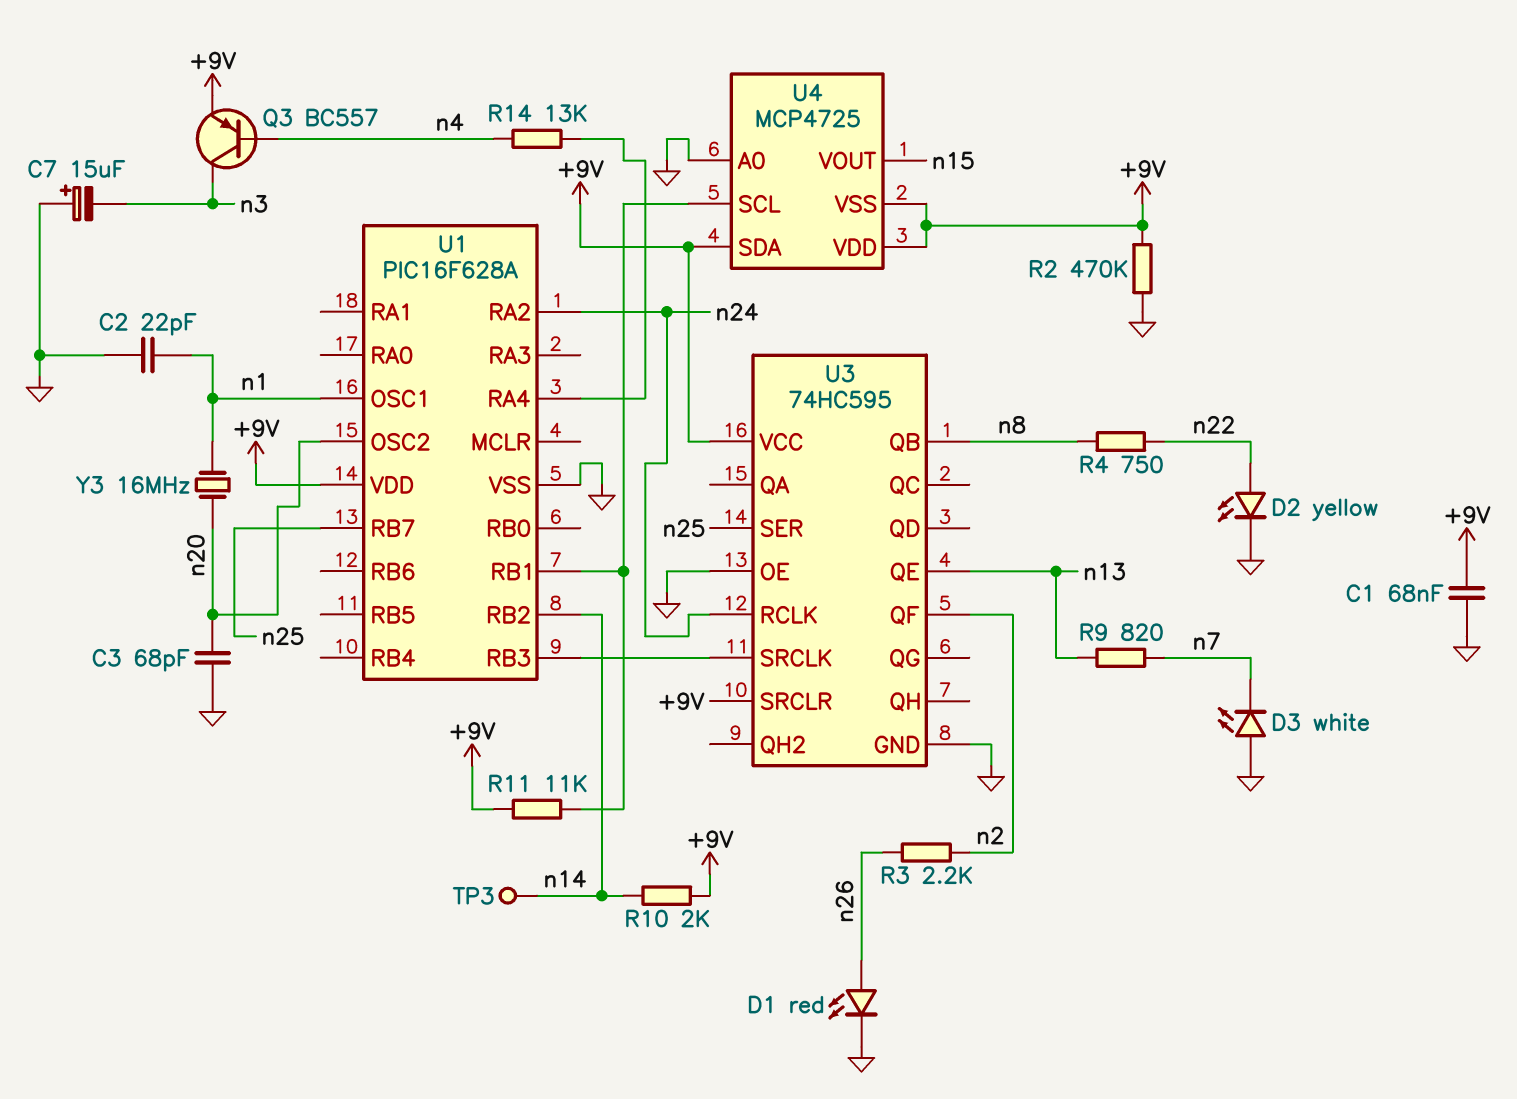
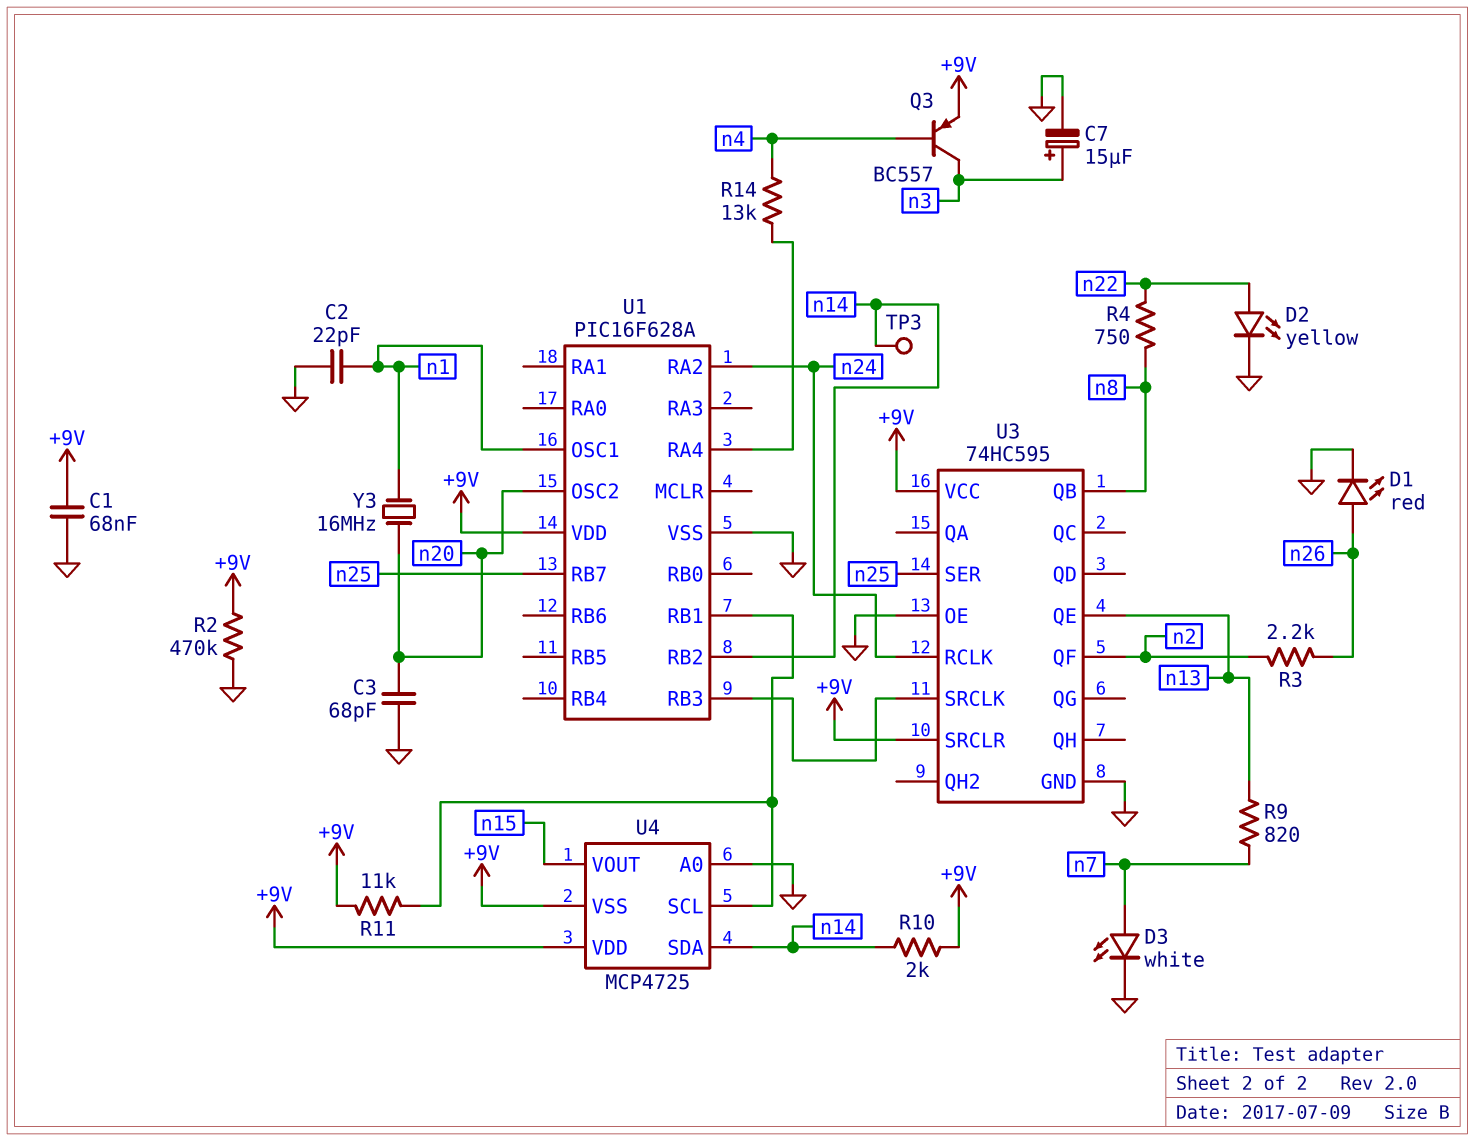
C7: 15uF (plus GND, minus n3) -> 15uF (plus n3, minus GND)
D3: LED white (A GND, K n7) -> LED white (A n7, K GND)
U4 pin SDA: +9V -> n14

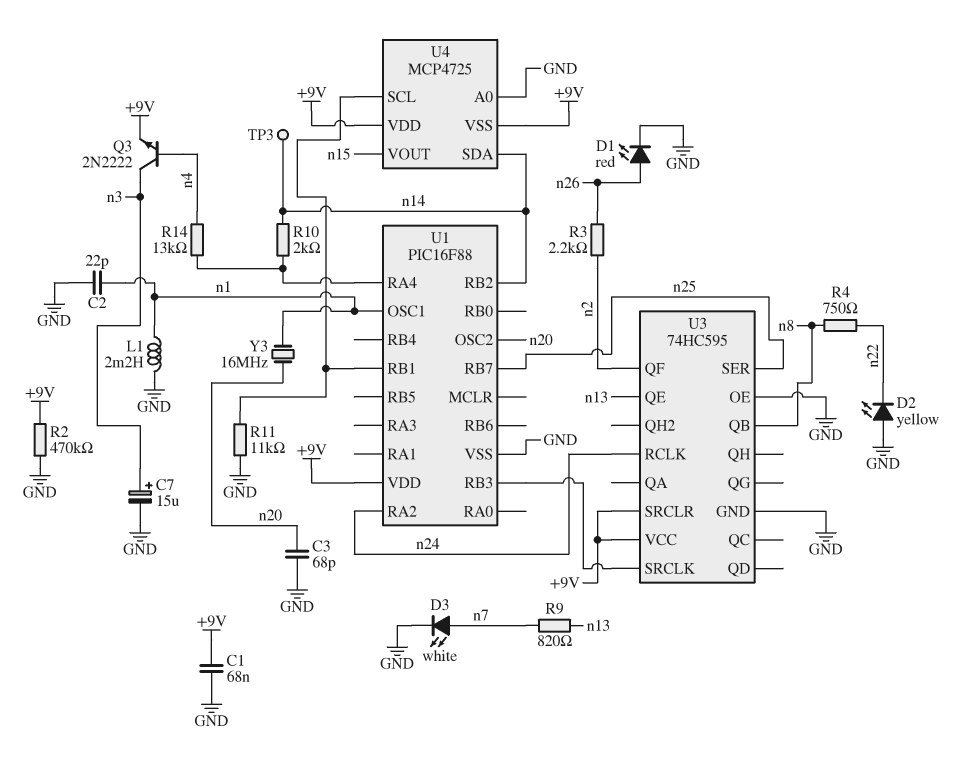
D2: LED yellow (A n22, K GND) -> LED yellow (A GND, K n22)
L1: none -> 2.2mH (GND, n1)
Q3: PNP BC557 (B n4, C n3, E +9V) -> NPN 2N2222 (B n4, C n3, E +9V)
R10: 2k (+9V, n14) -> 2k (U1/RA4, n14)
R11: 11k (+9V, U1/RB1) -> 11k (GND, U1/RB1)
U1: PIC16F628A -> PIC16F88

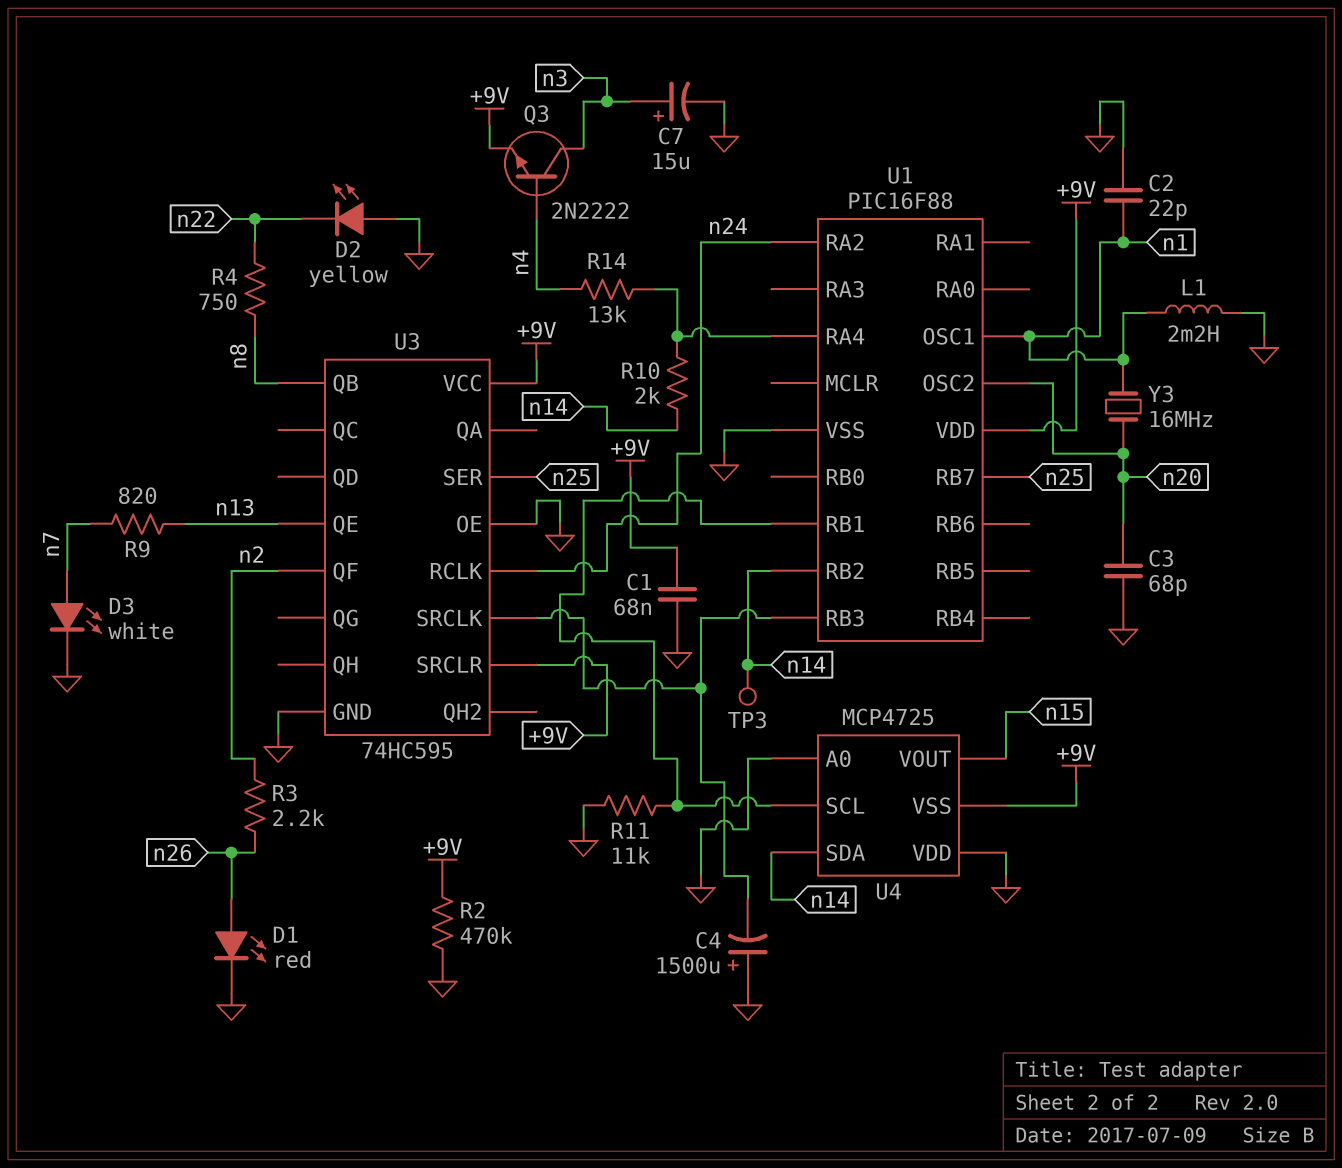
C4: none -> 1500uF (plus GND, minus U1/RB3)
U4 pin VDD: +9V -> GND

